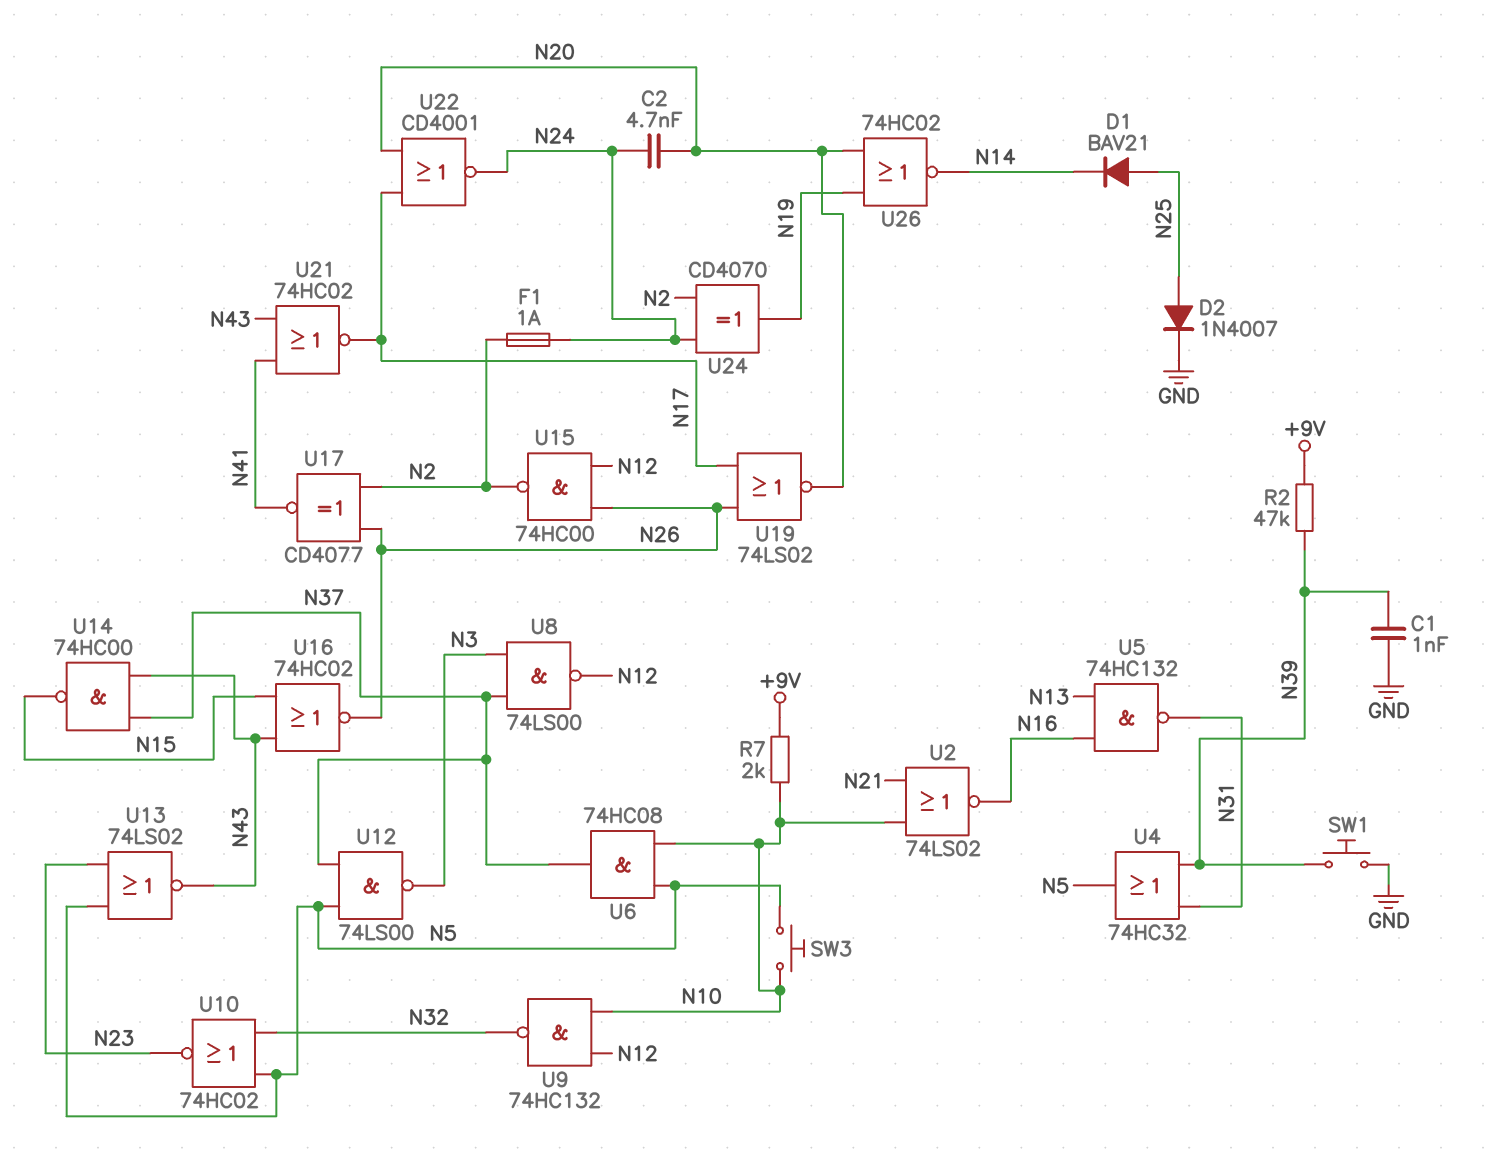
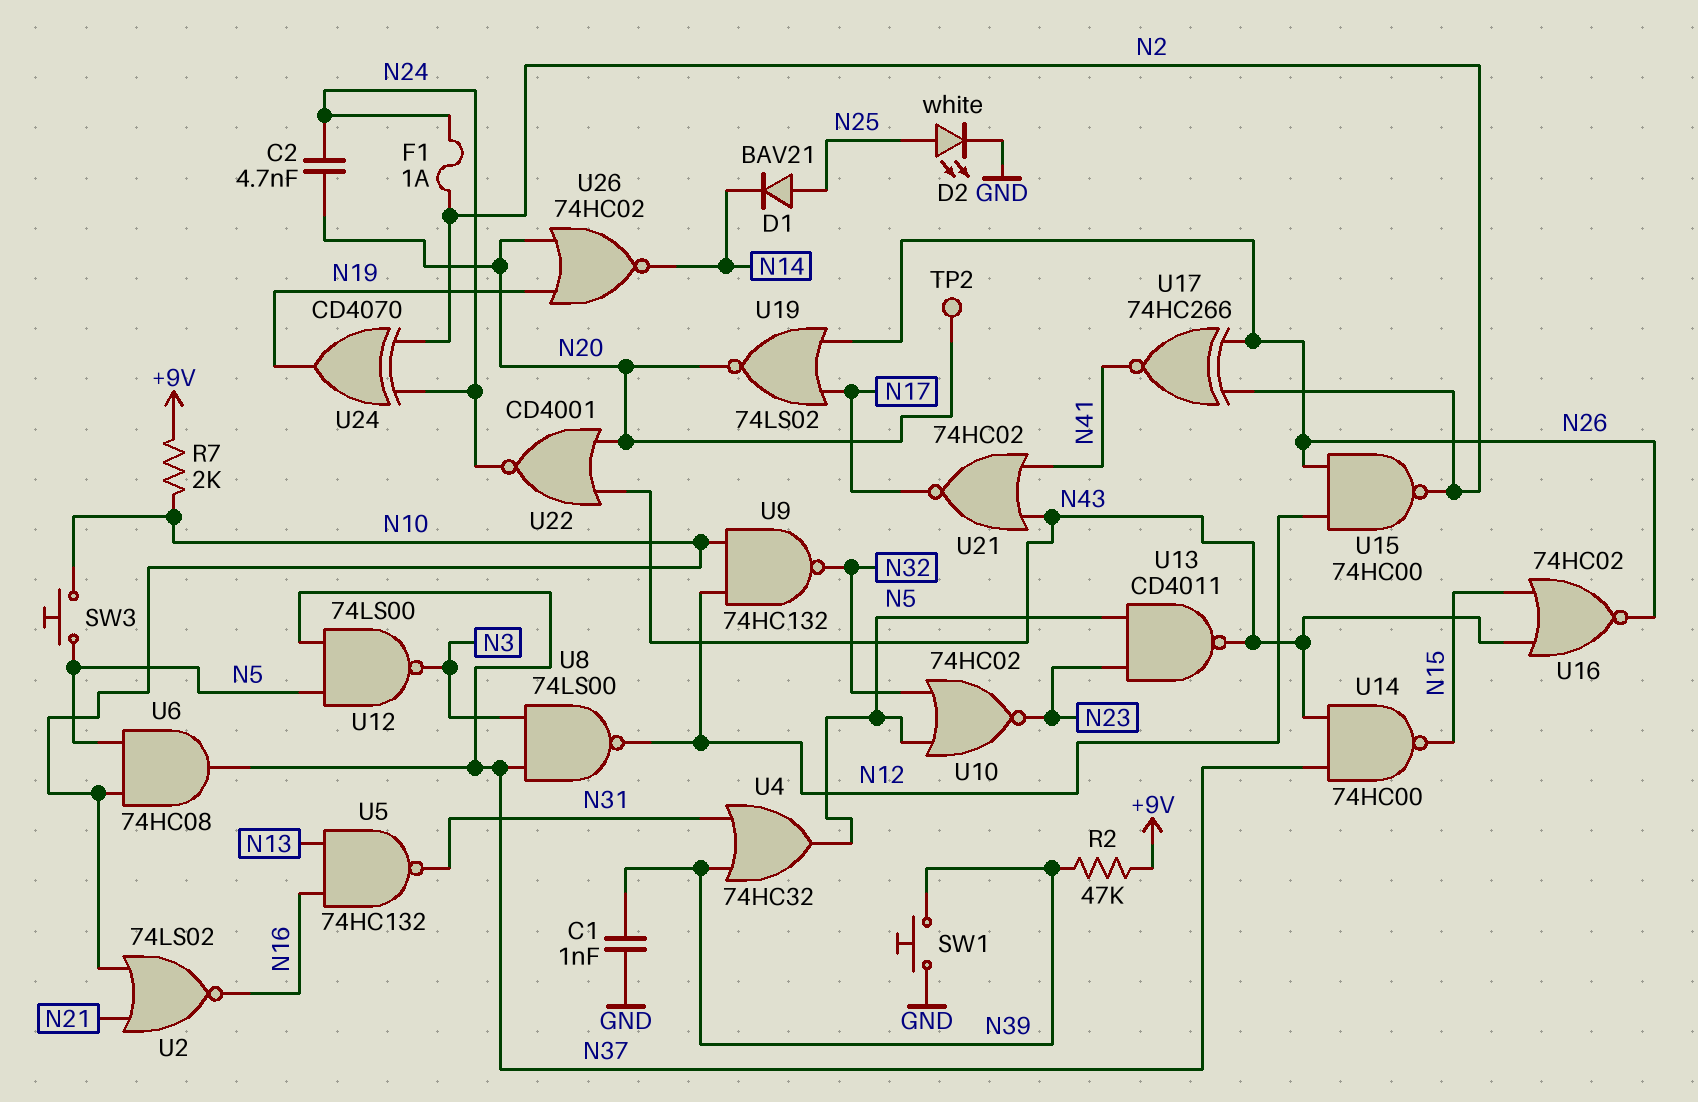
D2: diode 1N4007 (A N25, K GND) -> LED white (A N25, K GND)
TP2: none -> test point (N20)
U13: NOR 74LS02 (in N5, in N23, out N43) -> NAND CD4011 (in N5, in N23, out N43)
U17: XNOR CD4077 (in N2, in N26, out N41) -> XNOR 74HC266 (in N2, in N26, out N41)
U22: NOR CD4001 (in N17, in N20, out N24) -> NOR CD4001 (in N20, in N43, out N24)

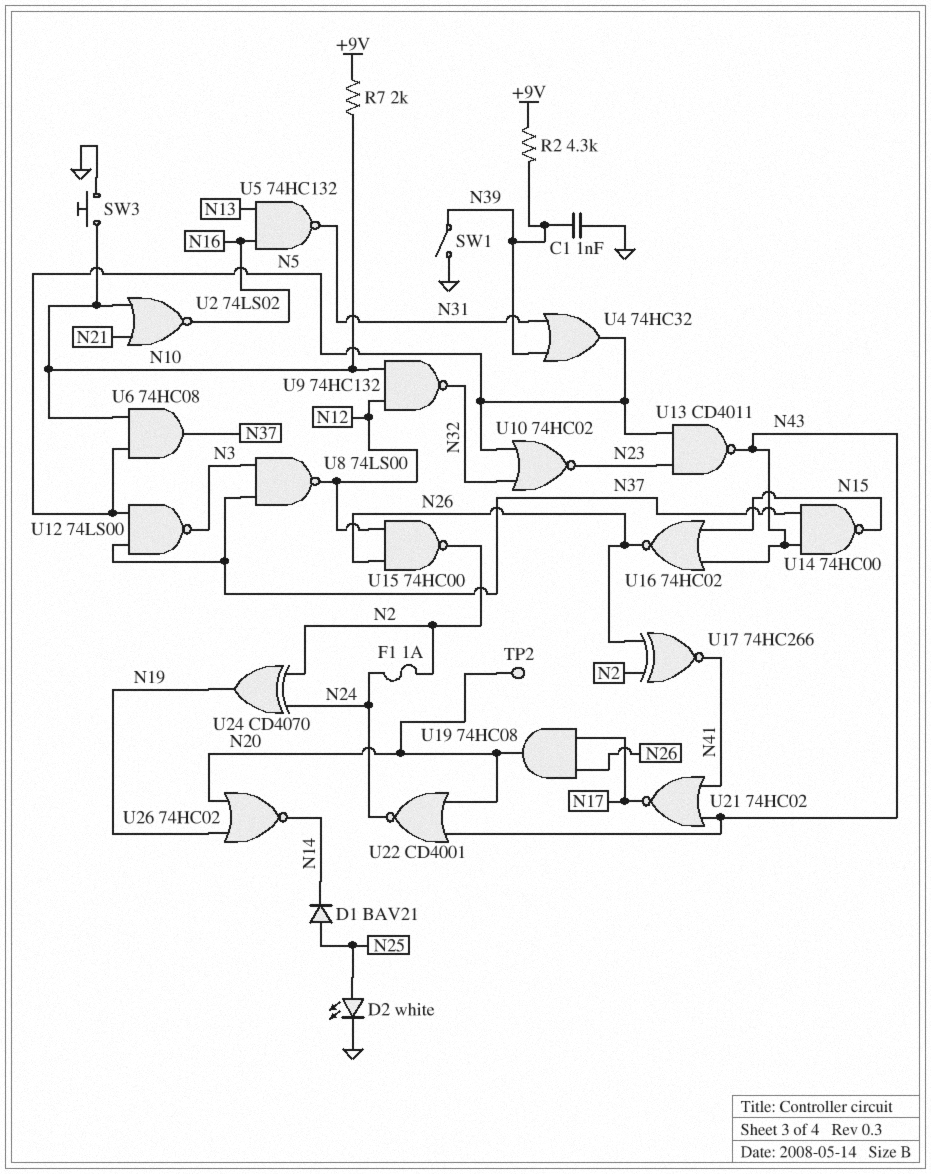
C2: 4.7nF (N20, N24) -> none
R2: 47k (+9V, N39) -> 4.3k (+9V, N39)
SW1: button (GND, N39) -> switch (GND, N39)
SW3: button (N5, N10) -> button (GND, N10)
U19: NOR 74LS02 (in N17, in N26, out N20) -> AND 74HC08 (in N17, in N26, out N20)

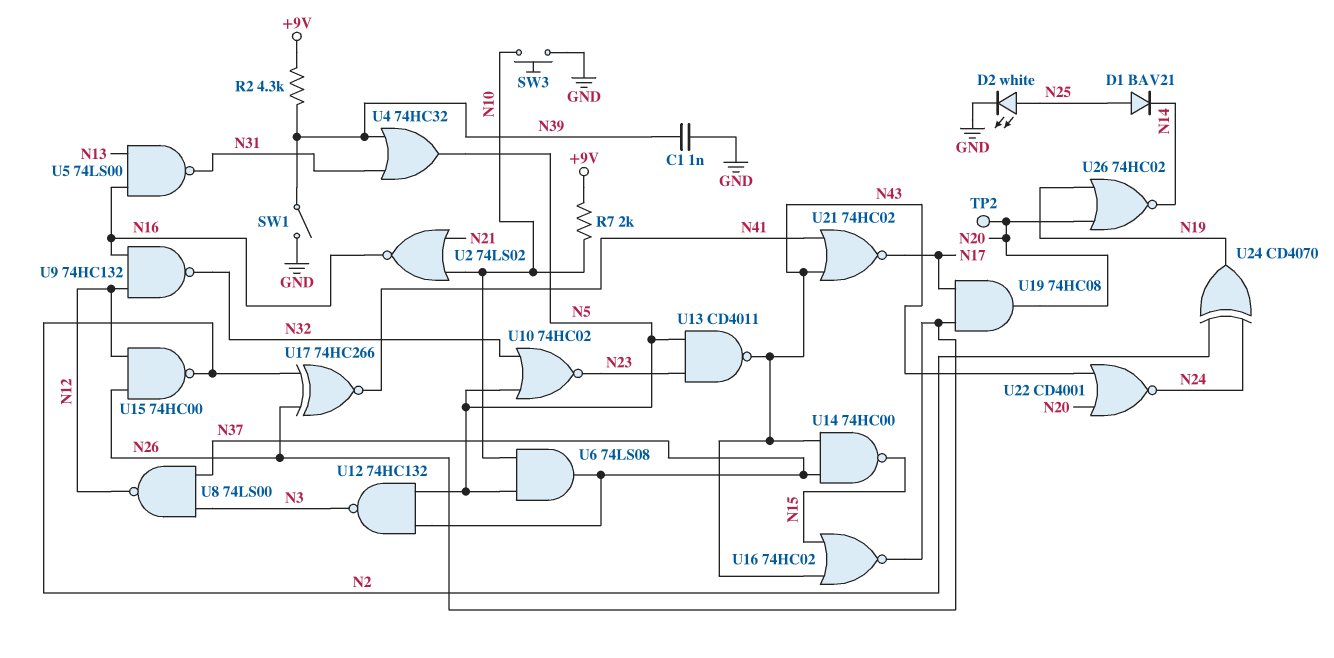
F1: 1A (N2, N24) -> none
U5: NAND 74HC132 (in N13, in N16, out N31) -> NAND 74LS00 (in N13, in N16, out N31)
U6: AND 74HC08 (in N5, in N10, out N37) -> AND 74LS08 (in N5, in N10, out N37)
U9: NAND 74HC132 (in N10, in N12, out N32) -> NAND 74HC132 (in N12, in N16, out N32)
U12: NAND 74LS00 (in N5, in N37, out N3) -> NAND 74HC132 (in N5, in N37, out N3)

